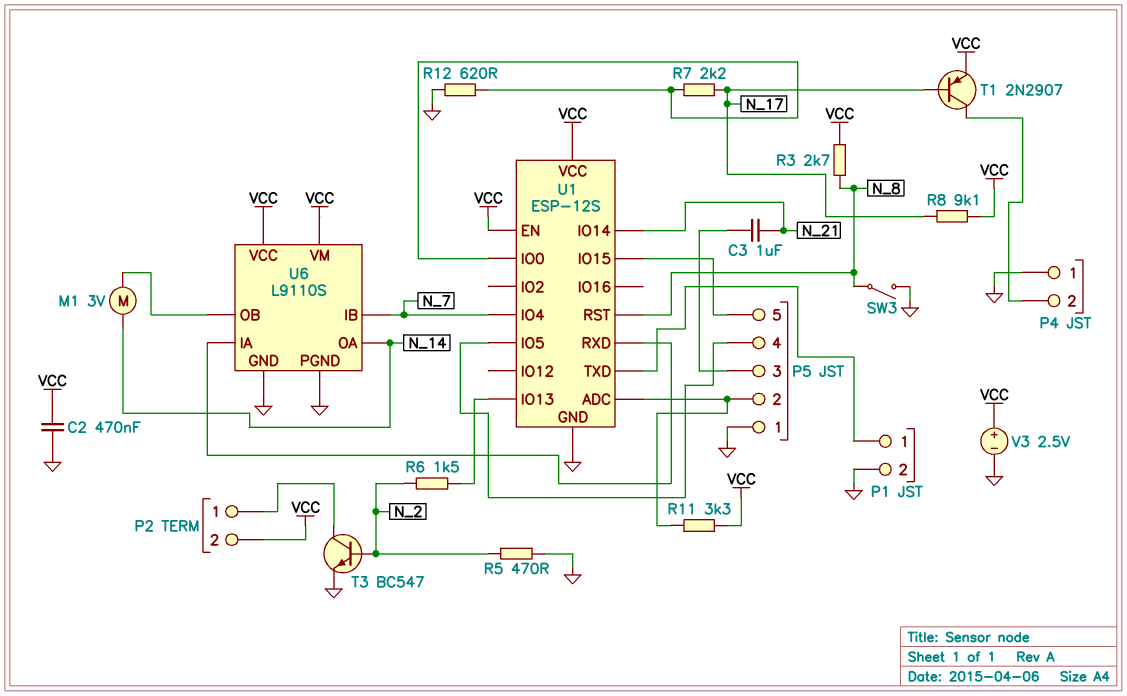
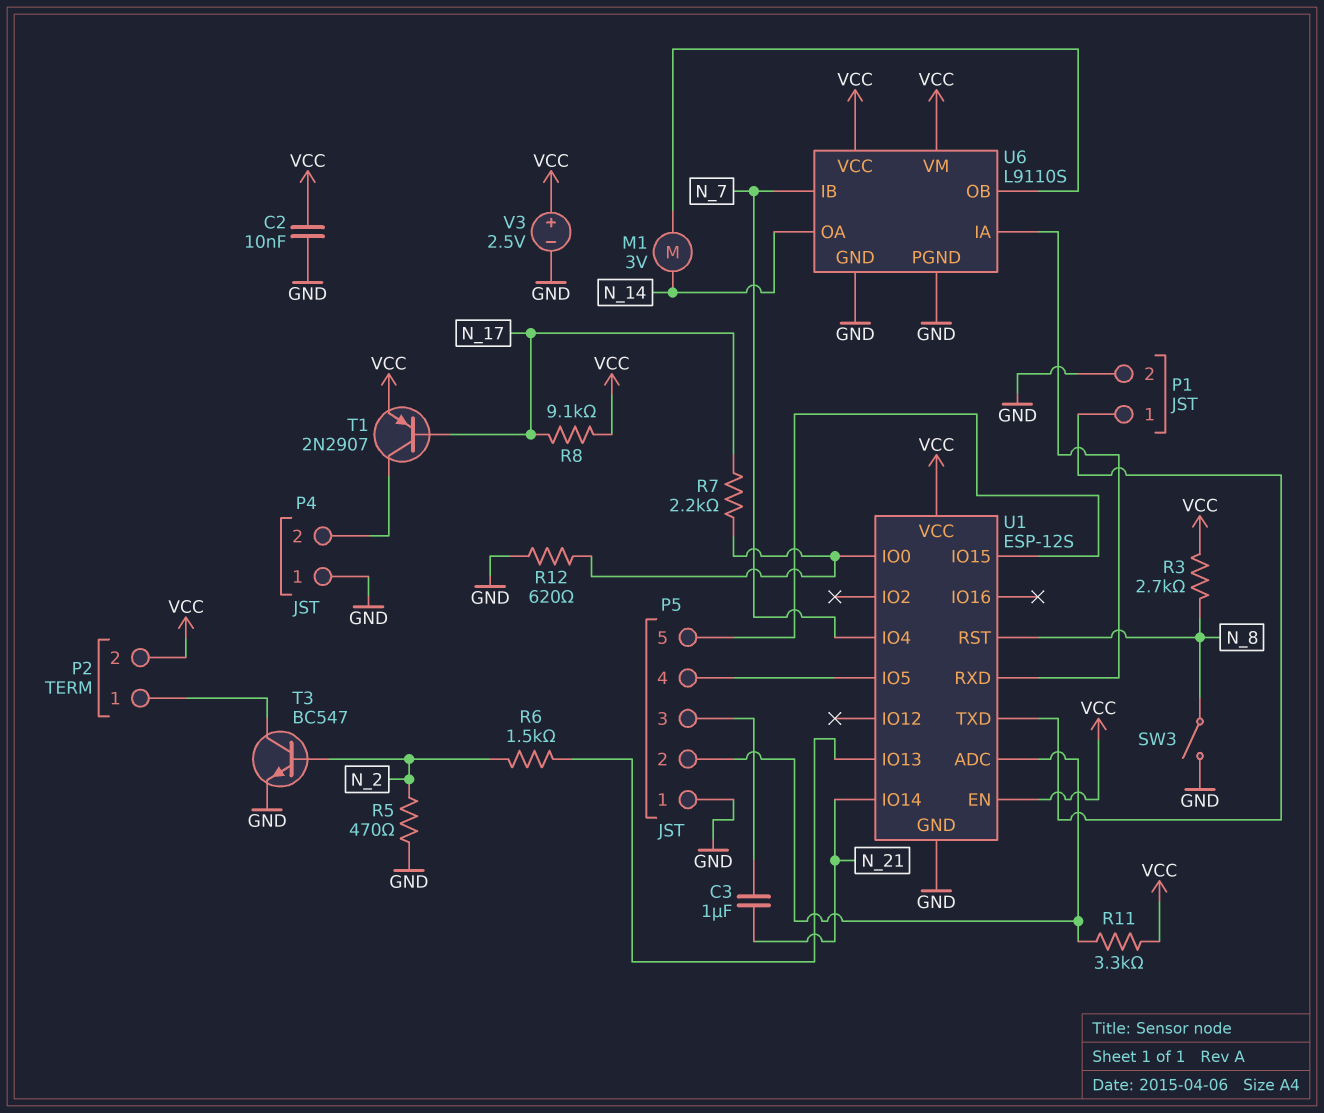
C2: 470nF (GND, VCC) -> 10nF (GND, VCC)

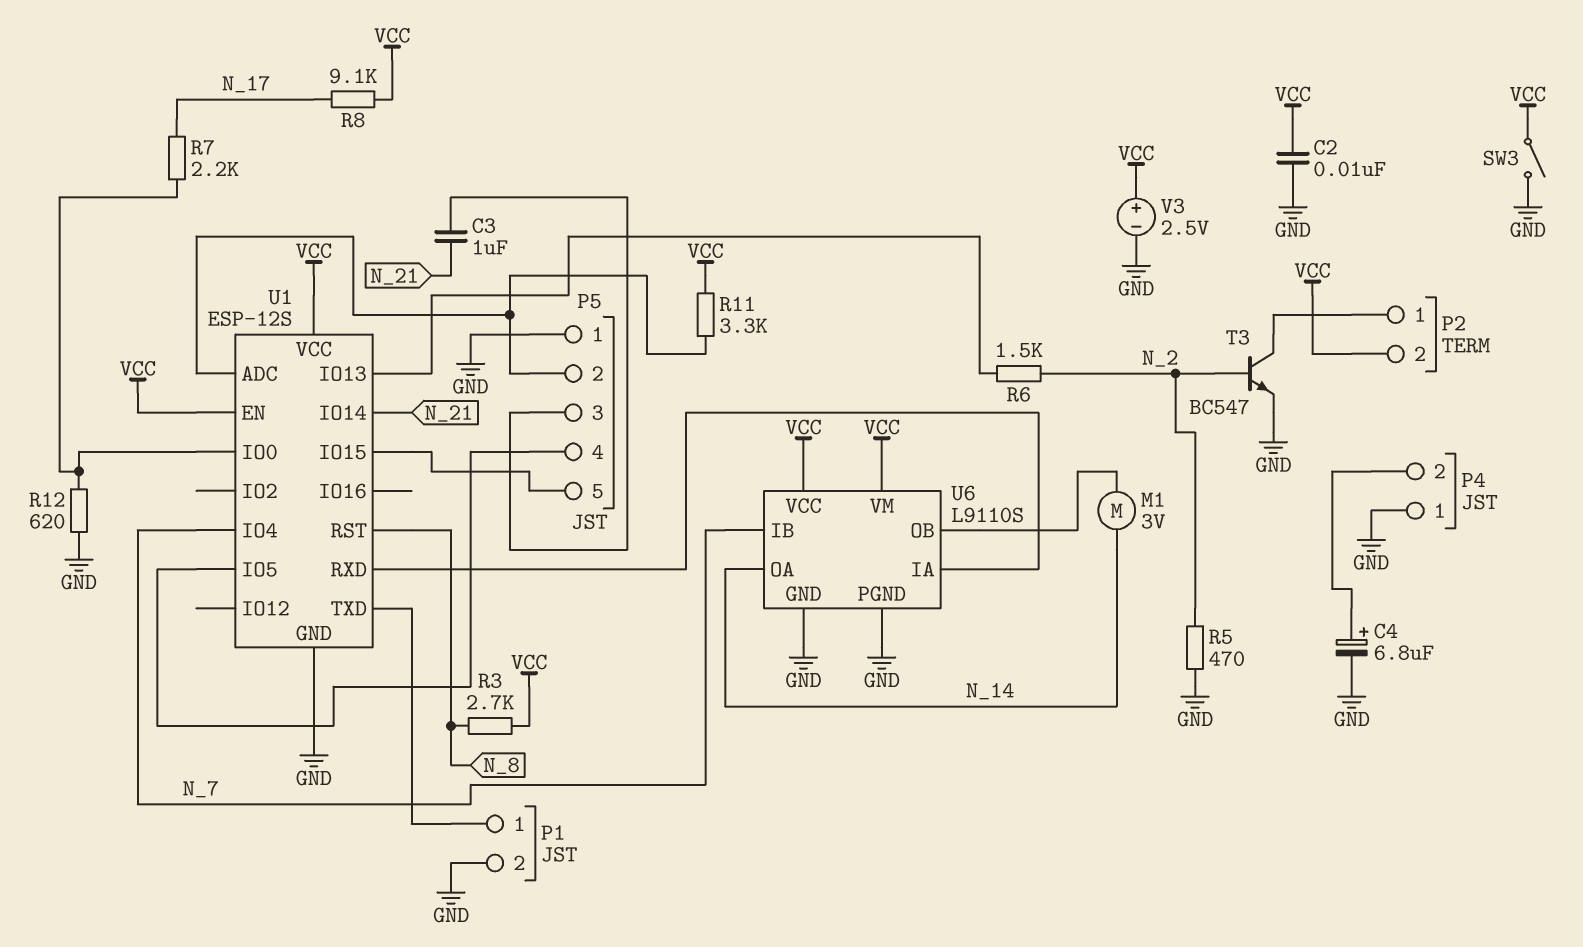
C4: none -> 6.8uF (plus P4/2, minus GND)
SW3: switch (GND, N_8) -> switch (GND, VCC)
T1: PNP 2N2907 (B N_17, C P4/2, E VCC) -> none

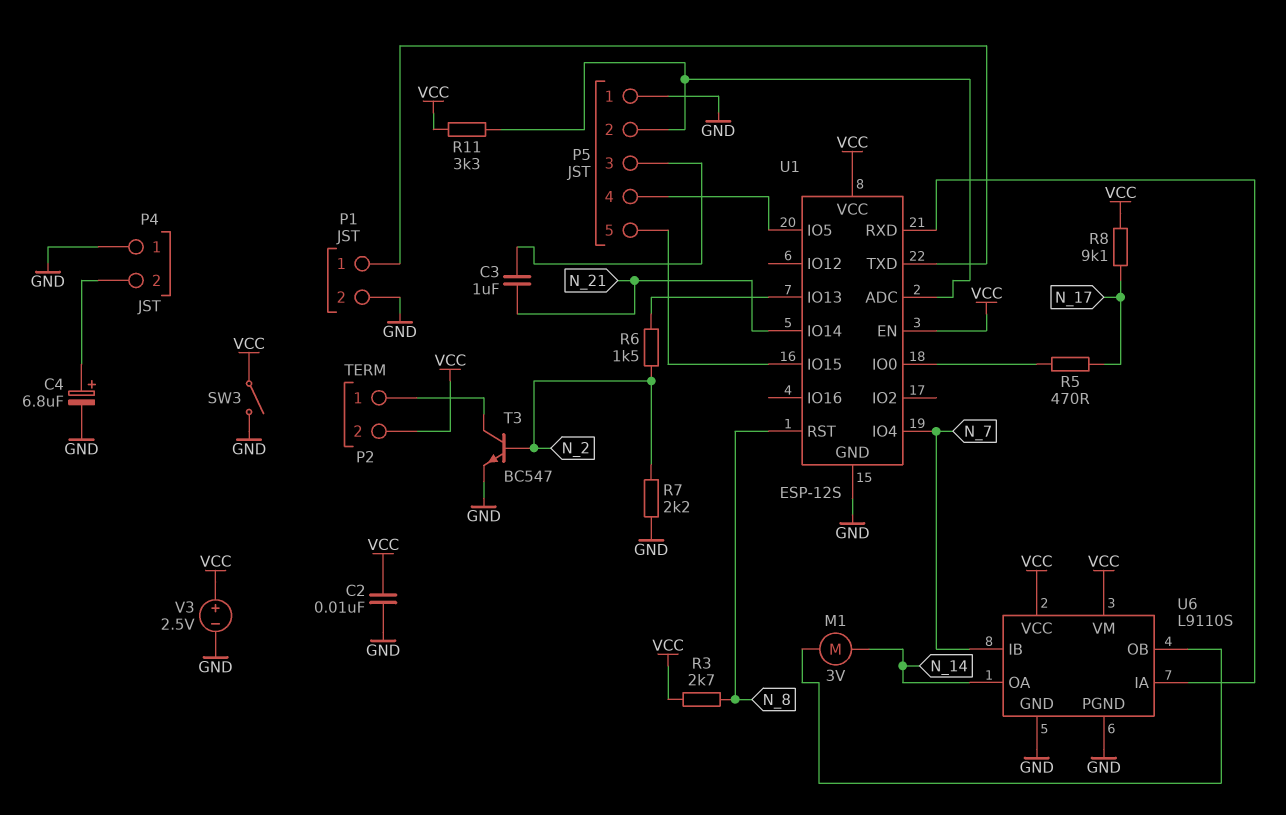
R5: 470 (GND, N_2) -> 470 (N_17, U1/IO0)
R7: 2.2k (N_17, U1/IO0) -> 2.2k (GND, N_2)
R12: 620 (GND, U1/IO0) -> none

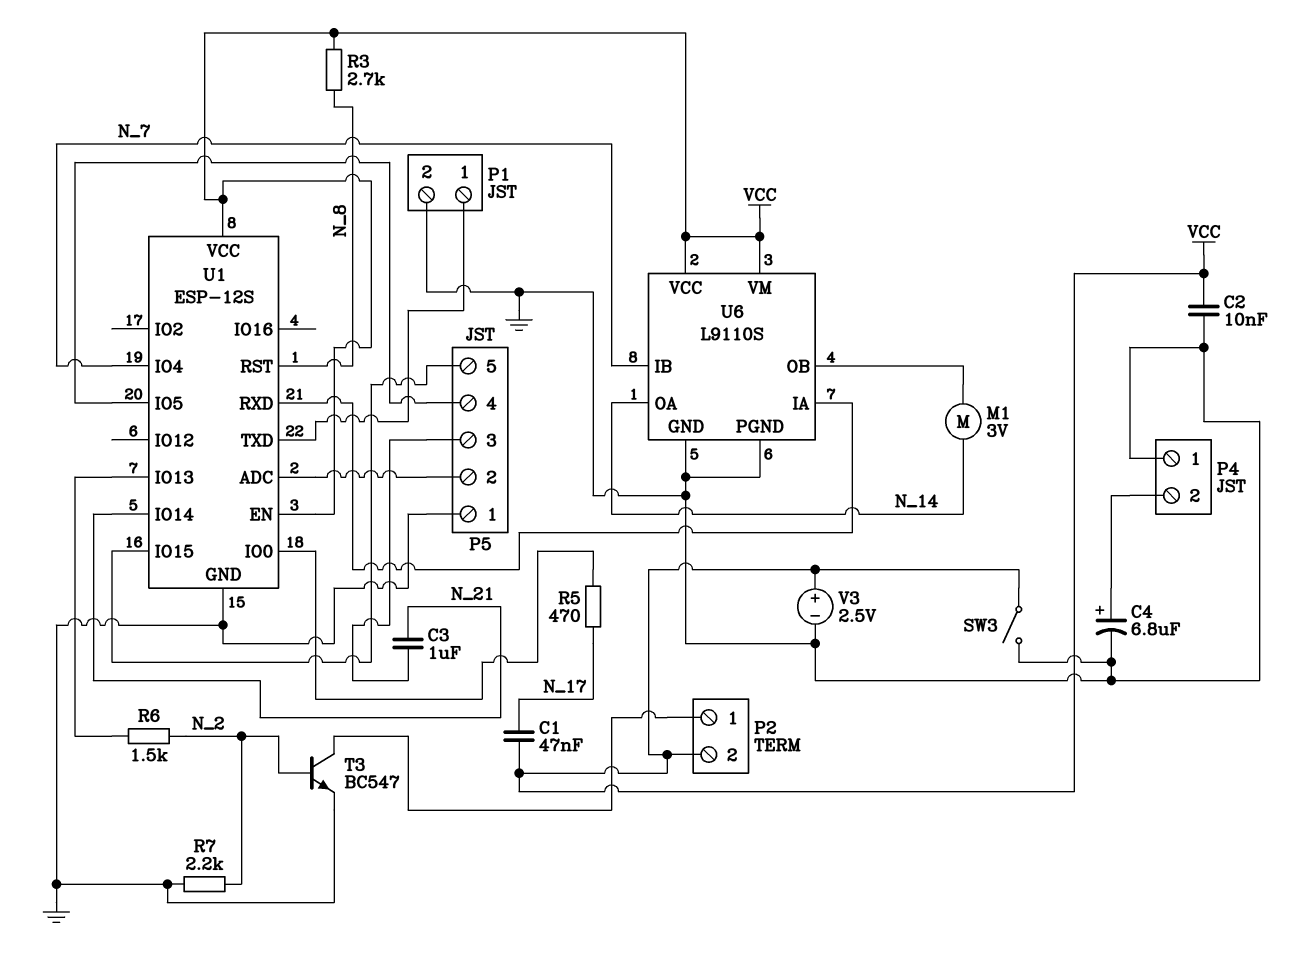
C1: none -> 47nF (N_17, VCC)
R8: 9.1k (N_17, VCC) -> none
R11: 3.3k (P5/2, VCC) -> none

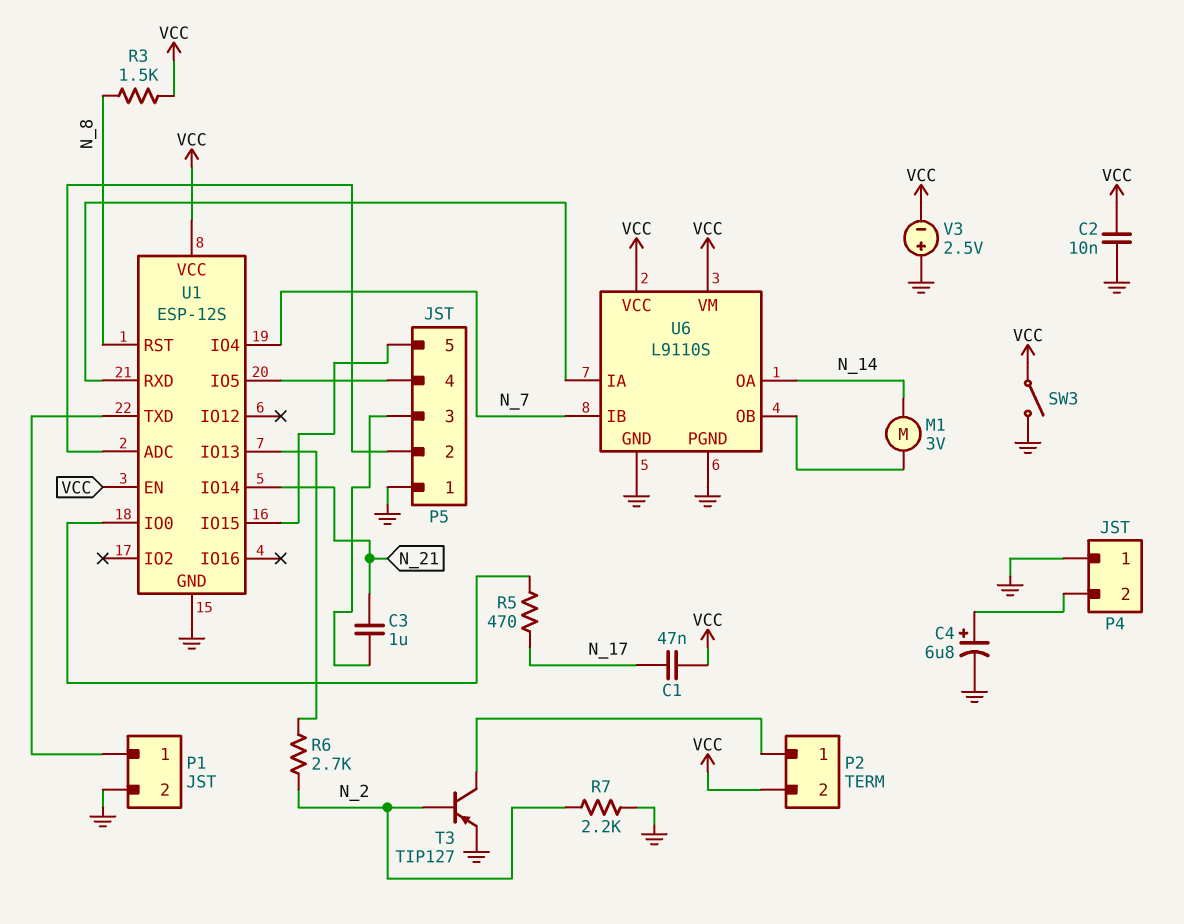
R3: 2.7k (N_8, VCC) -> 1.5k (N_8, VCC)
R6: 1.5k (N_2, U1/IO13) -> 2.7k (N_2, U1/IO13)
T3: NPN BC547 (B N_2, C P2/1, E GND) -> PNP TIP127 (B N_2, C P2/1, E GND)
V3: 2.5V (plus VCC, minus GND) -> 2.5V (plus GND, minus VCC)

